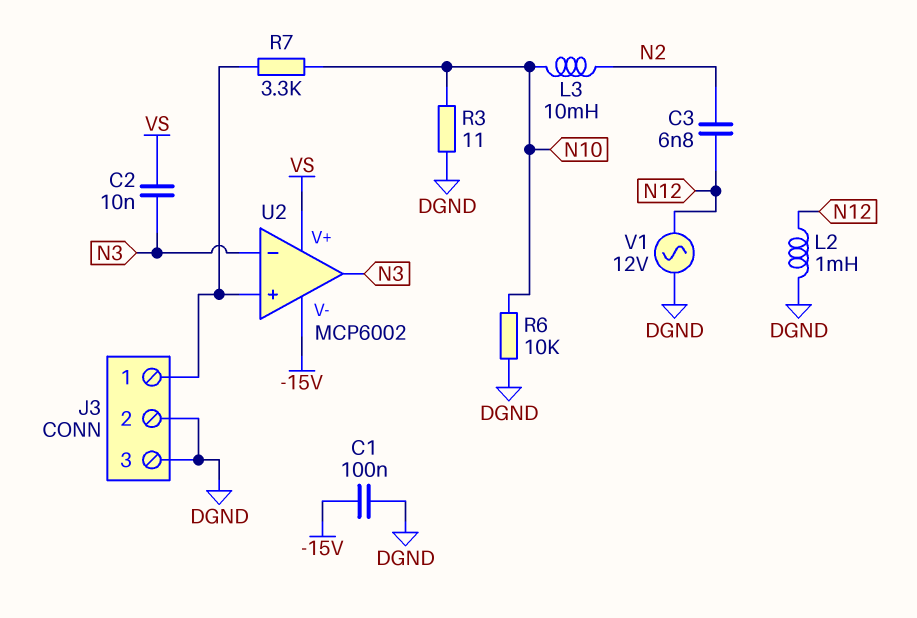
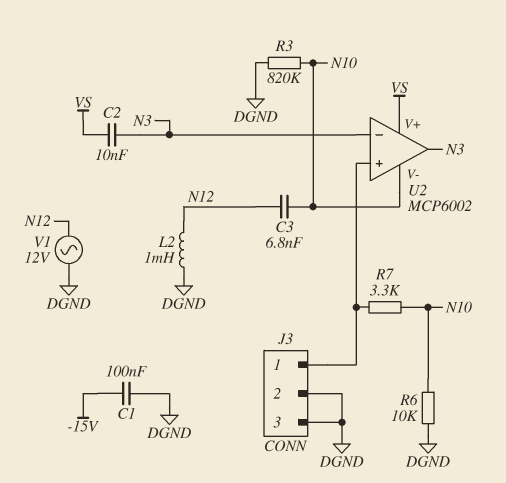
C3: 6.8nF (N2, N12) -> 6.8nF (N10, N12)
L3: 10mH (N2, N10) -> none
R3: 11 (DGND, N10) -> 820k (DGND, N10)
U2 pin V-: -15V -> N10

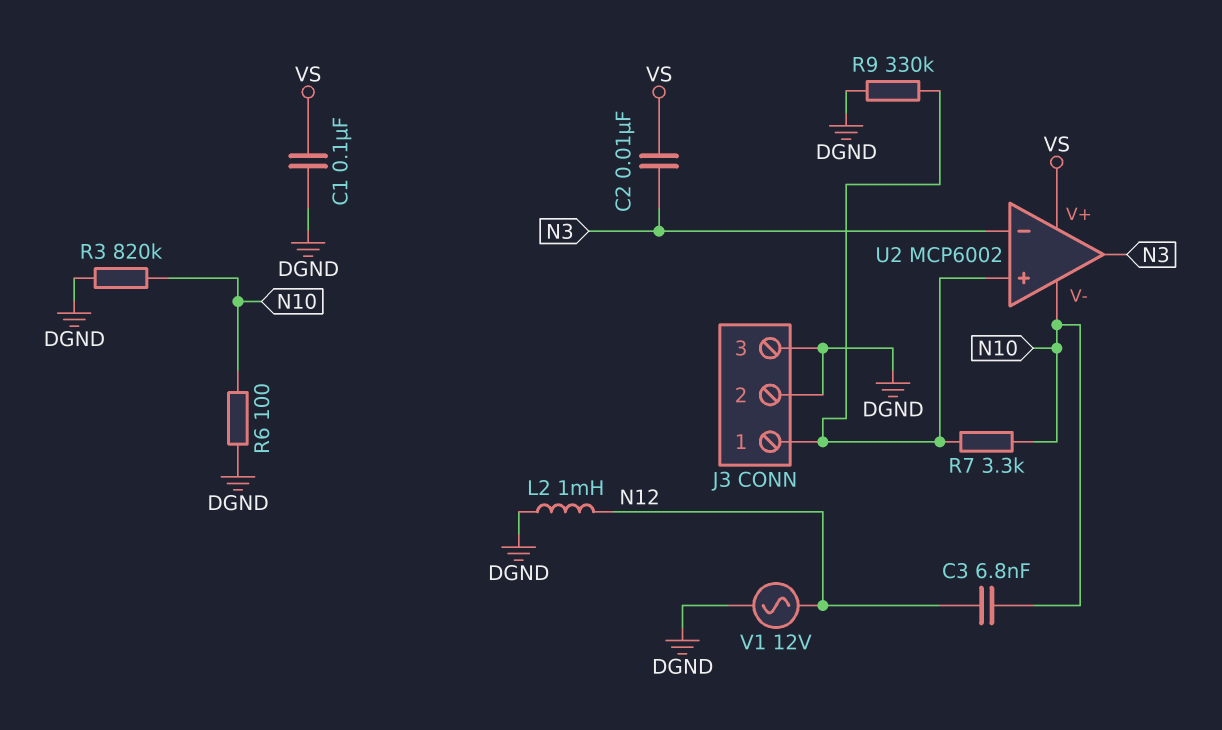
C1: 100nF (-15V, DGND) -> 100nF (DGND, VS)
R6: 10k (DGND, N10) -> 100 (DGND, N10)
R9: none -> 330k (DGND, J3/1)

